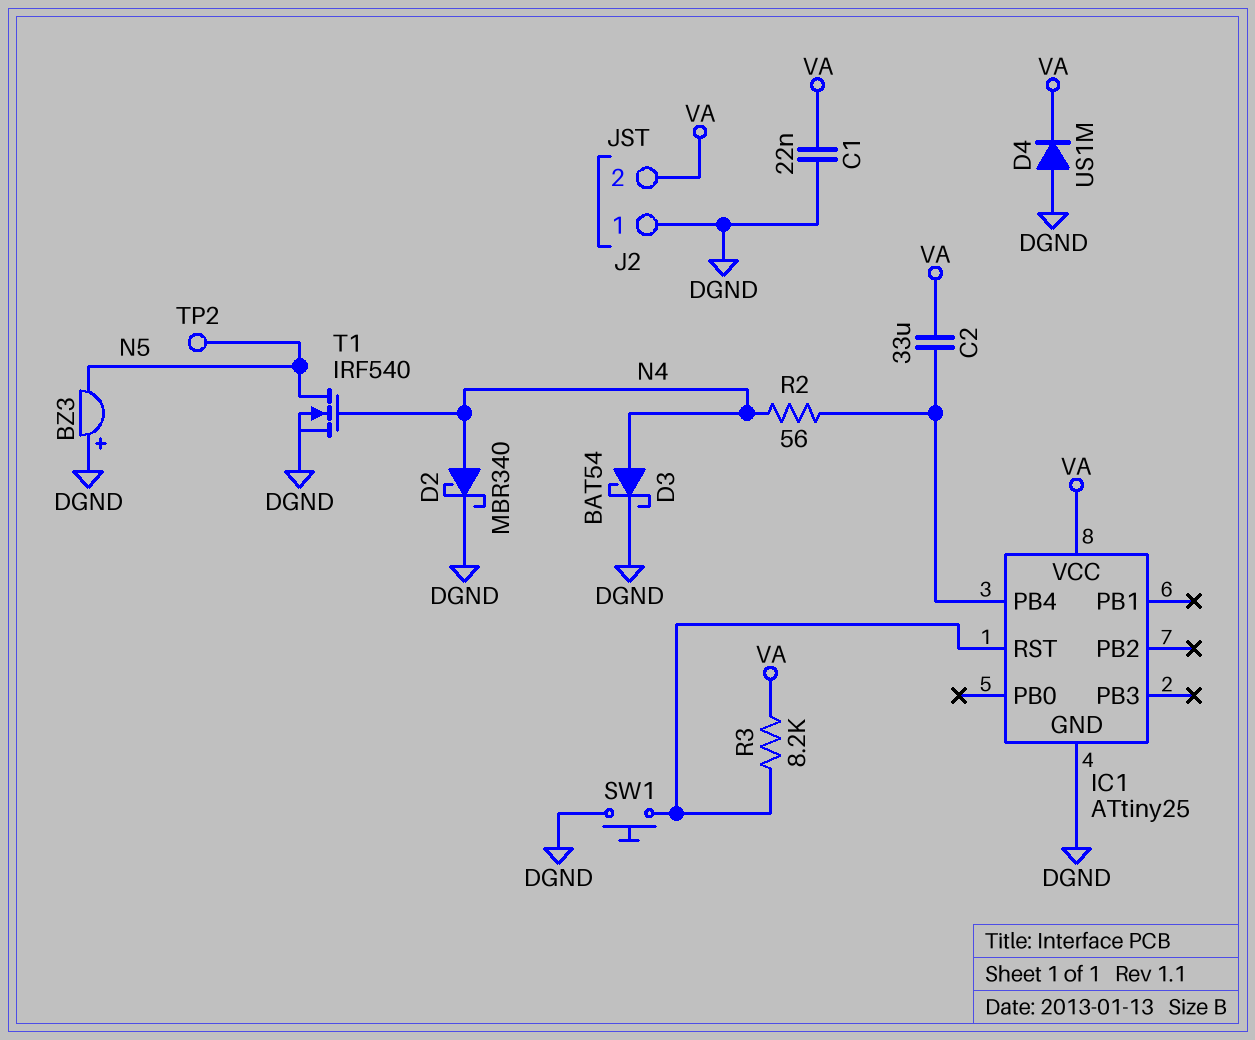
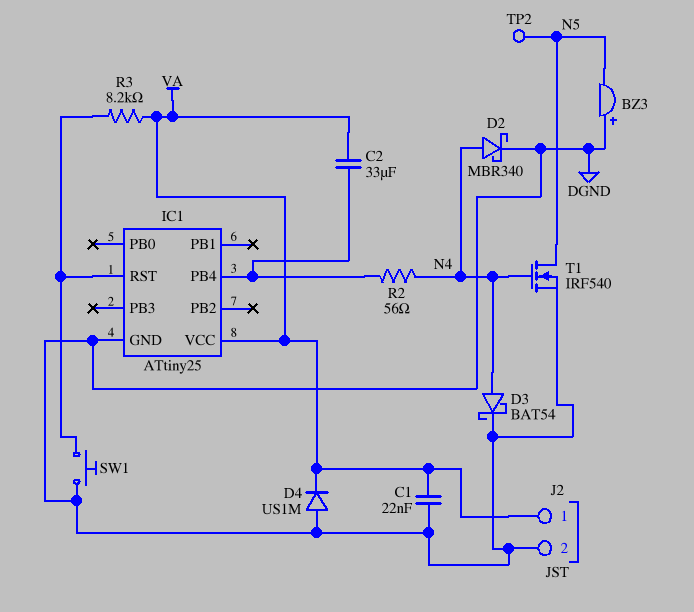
J2 pin 1: DGND -> VA
J2 pin 2: VA -> DGND

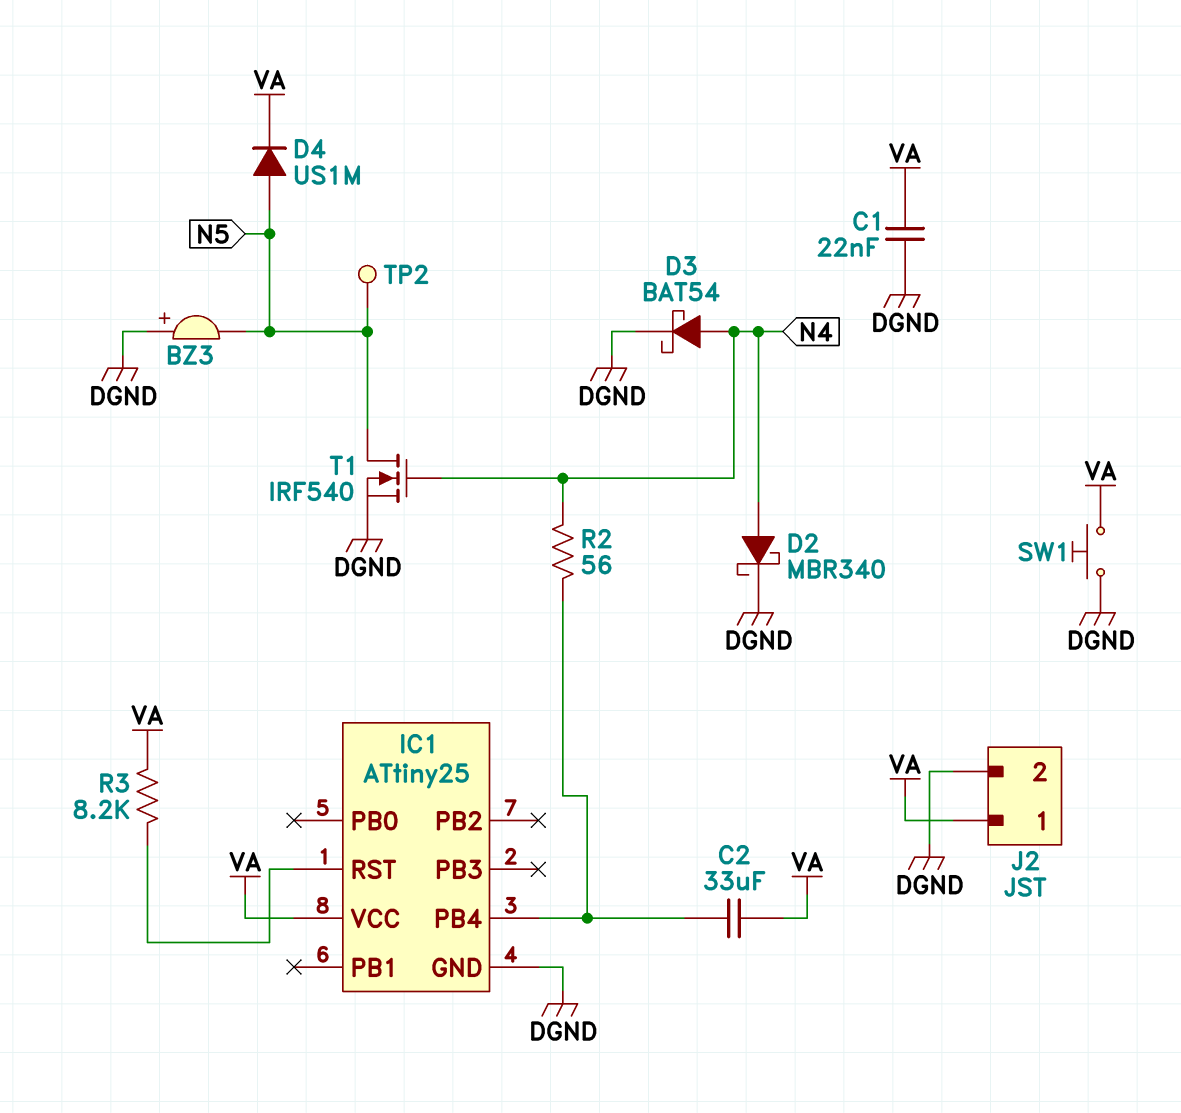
D4: diode US1M (A DGND, K VA) -> diode US1M (A N5, K VA)
SW1: button (DGND, IC1/RST) -> button (DGND, VA)

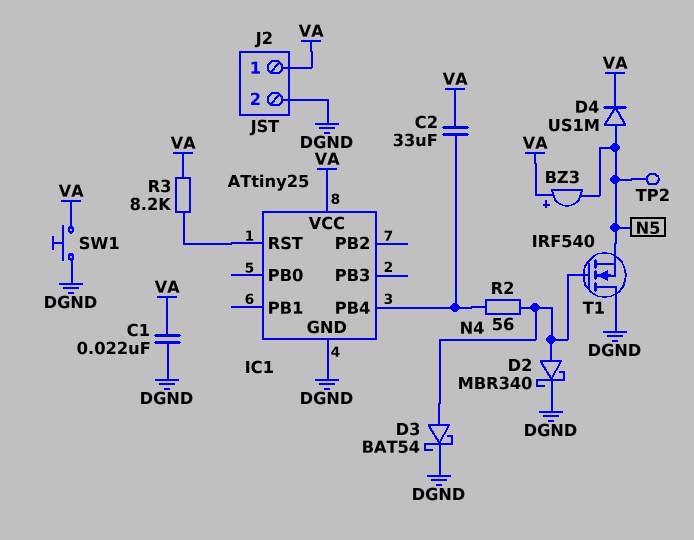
BZ3: buzzer (plus DGND, minus N5) -> buzzer (plus VA, minus N5)
T1: NMOS IRF540 (G N4, D N5, S DGND) -> NMOS IRF540 (G N4, D DGND, S N5)

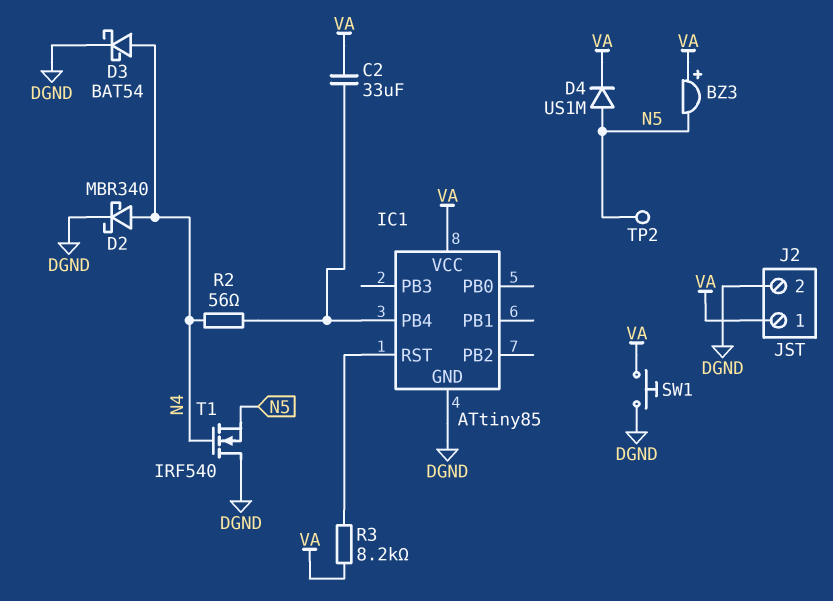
C1: 22nF (DGND, VA) -> none
IC1: ATtiny25 -> ATtiny85

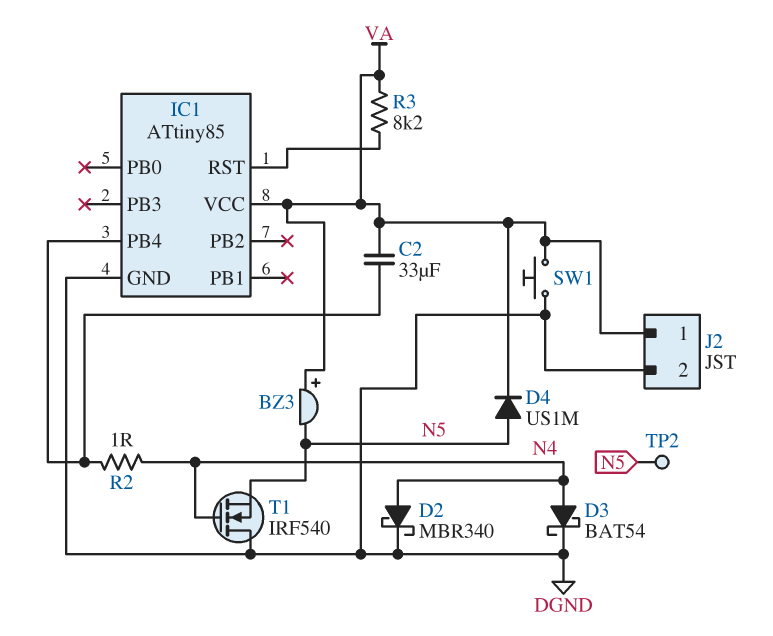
R2: 56 (IC1/PB4, N4) -> 1 (IC1/PB4, N4)

